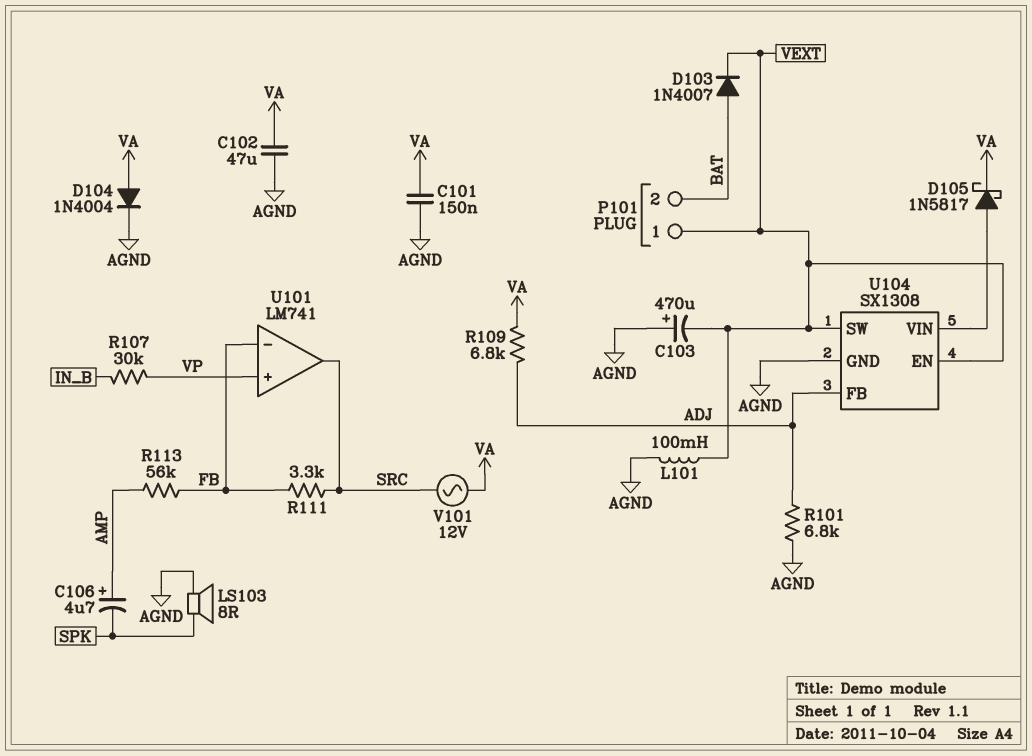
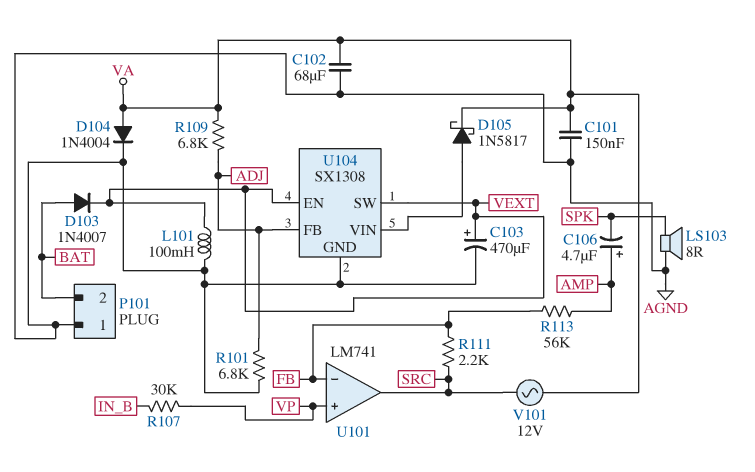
C102: 47uF (AGND, VA) -> 68uF (AGND, VA)
C103: 470uF (plus AGND, minus VEXT) -> 470uF (plus VEXT, minus AGND)
P101 pin 1: VEXT -> AGND
R111: 3.3k (FB, SRC) -> 2.2k (FB, SRC)

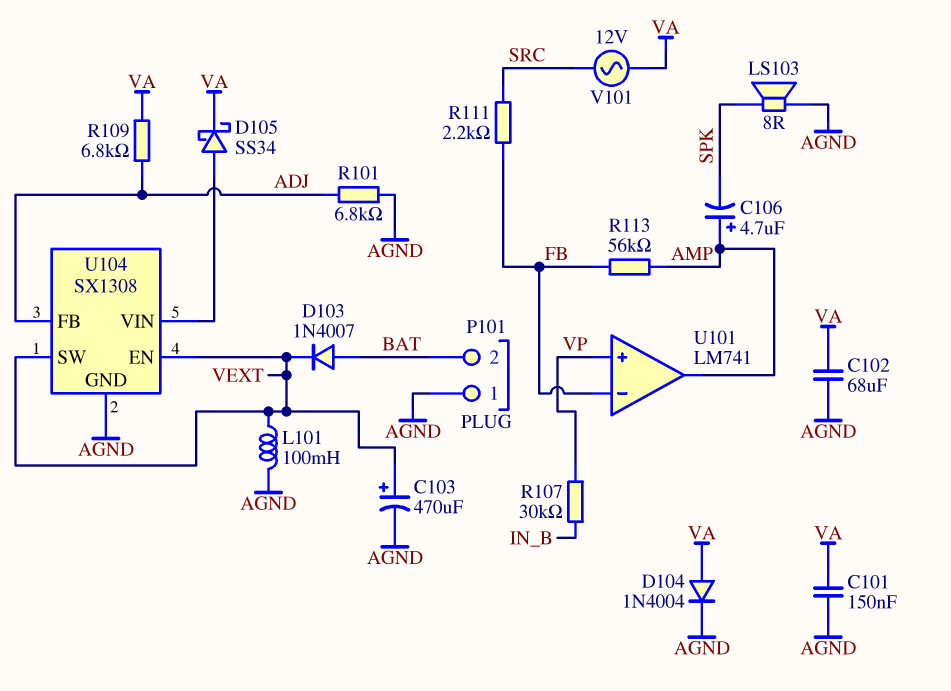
D105: schottky 1N5817 (A U104/VIN, K VA) -> schottky SS34 (A U104/VIN, K VA)
U101 pin out: SRC -> AMP

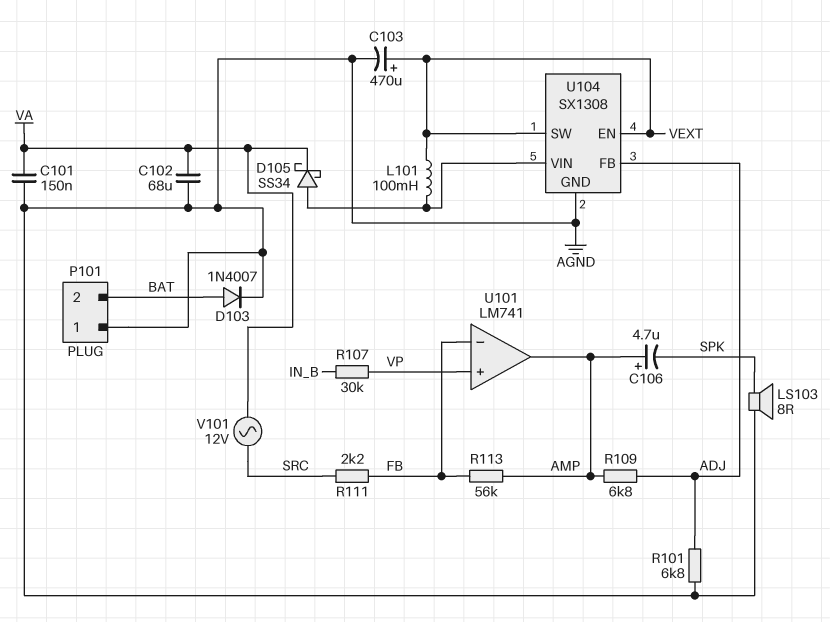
D103: diode 1N4007 (A BAT, K VEXT) -> diode 1N4007 (A BAT, K AGND)
D104: diode 1N4004 (A VA, K AGND) -> none
L101: 100mH (AGND, VEXT) -> 100mH (U104/VIN, VEXT)
R109: 6.8k (ADJ, VA) -> 6.8k (ADJ, AMP)

